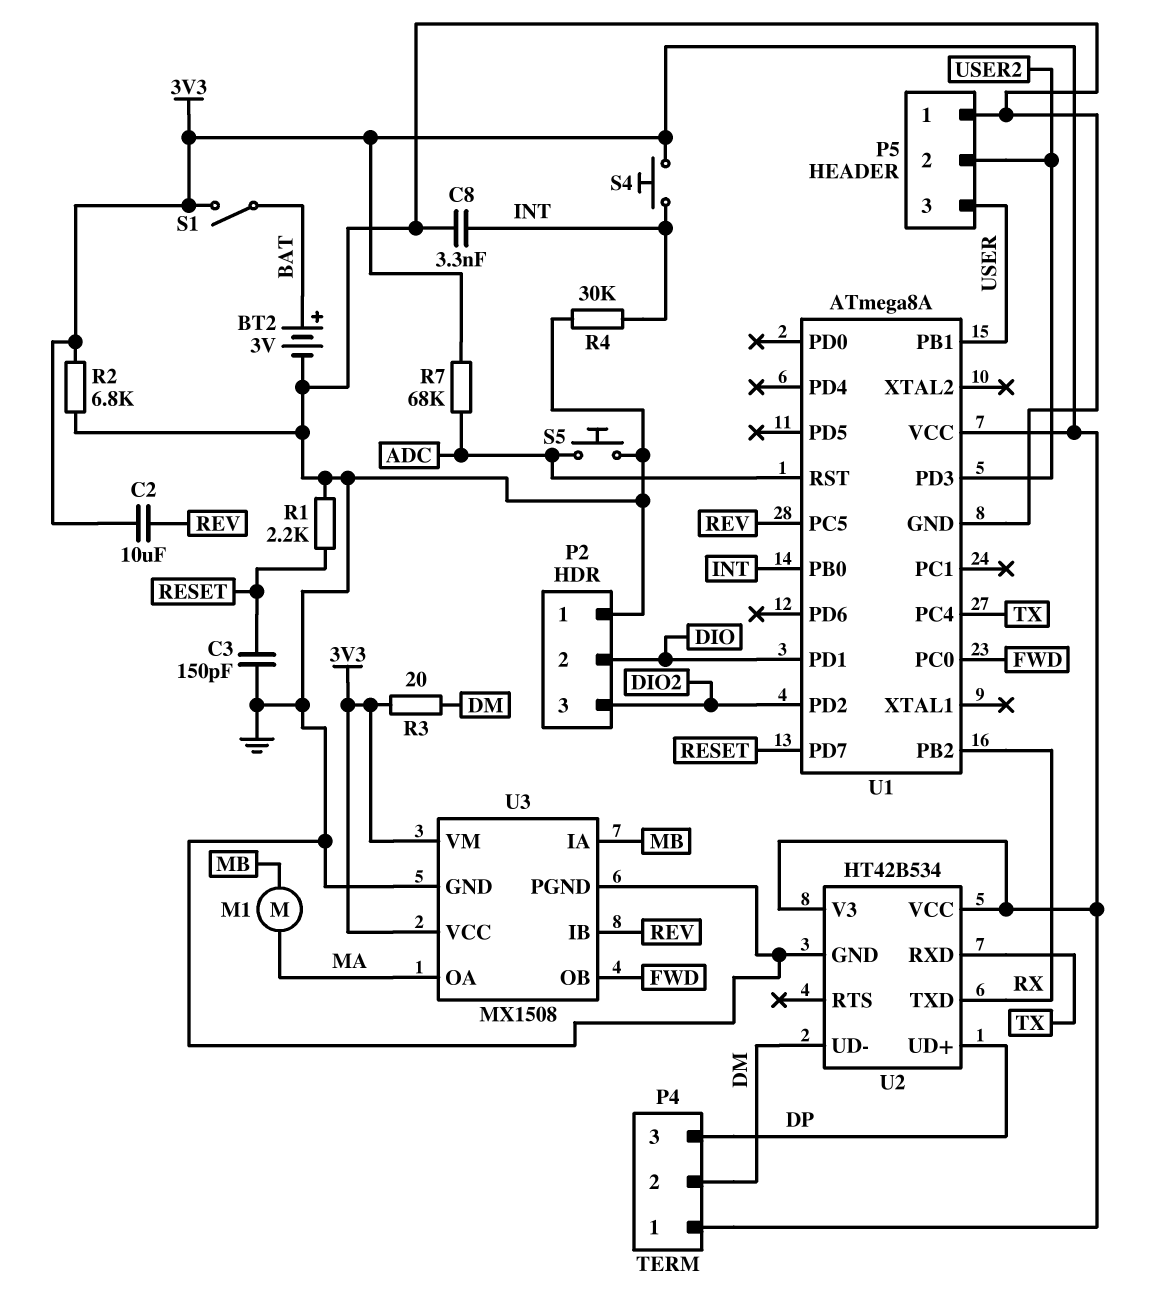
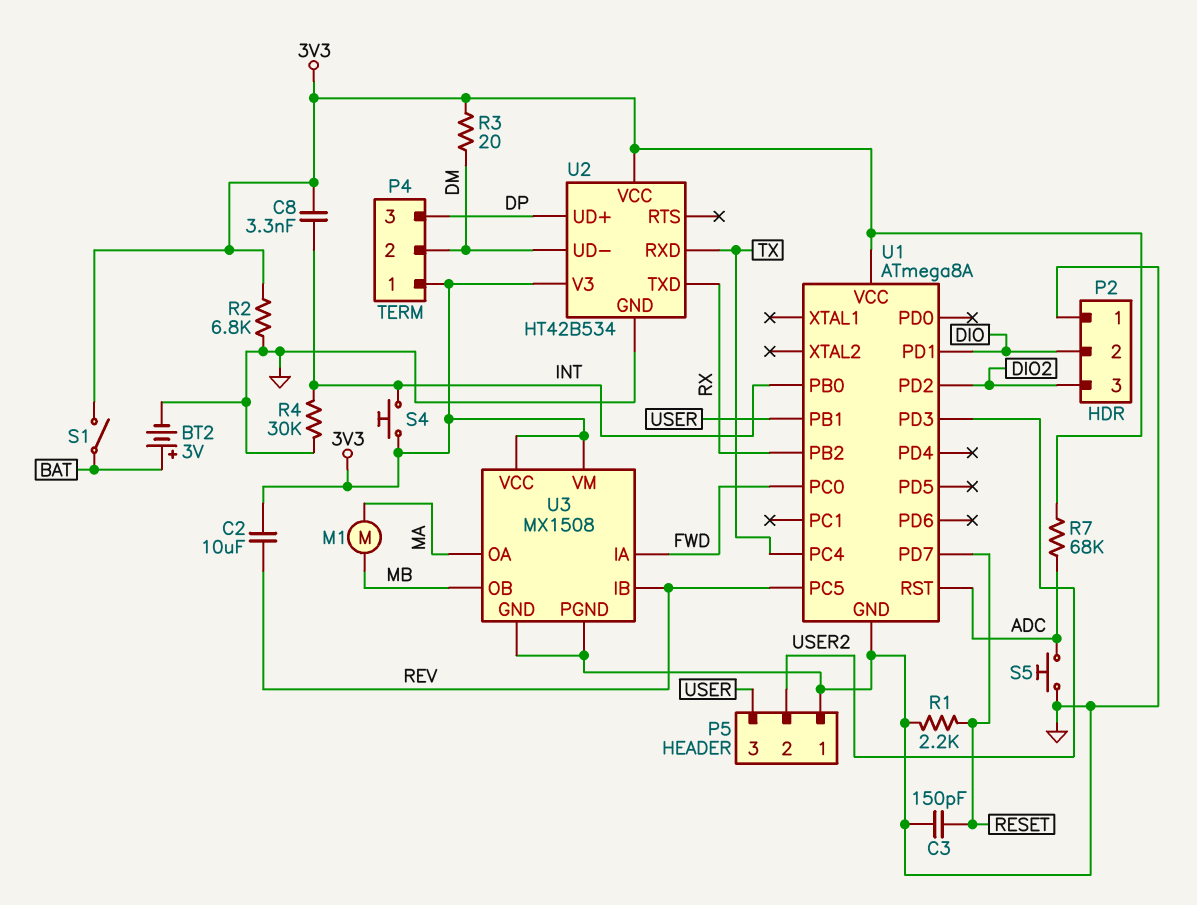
C8: 3.3nF (GND, INT) -> 3.3nF (3V3, INT)
U3 pin IA: MB -> FWD
U3 pin OB: FWD -> MB

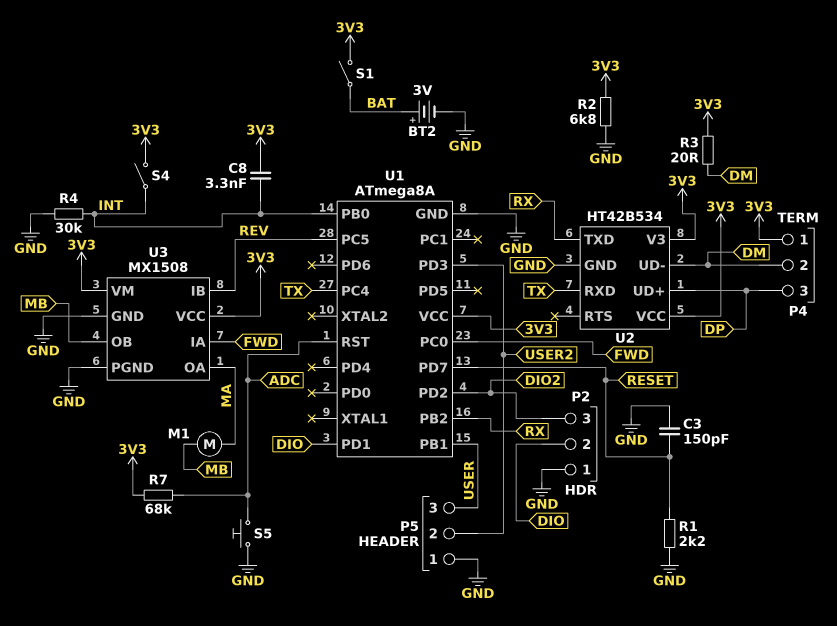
C2: 10uF (3V3, REV) -> none
S4: button (3V3, INT) -> switch (3V3, INT)

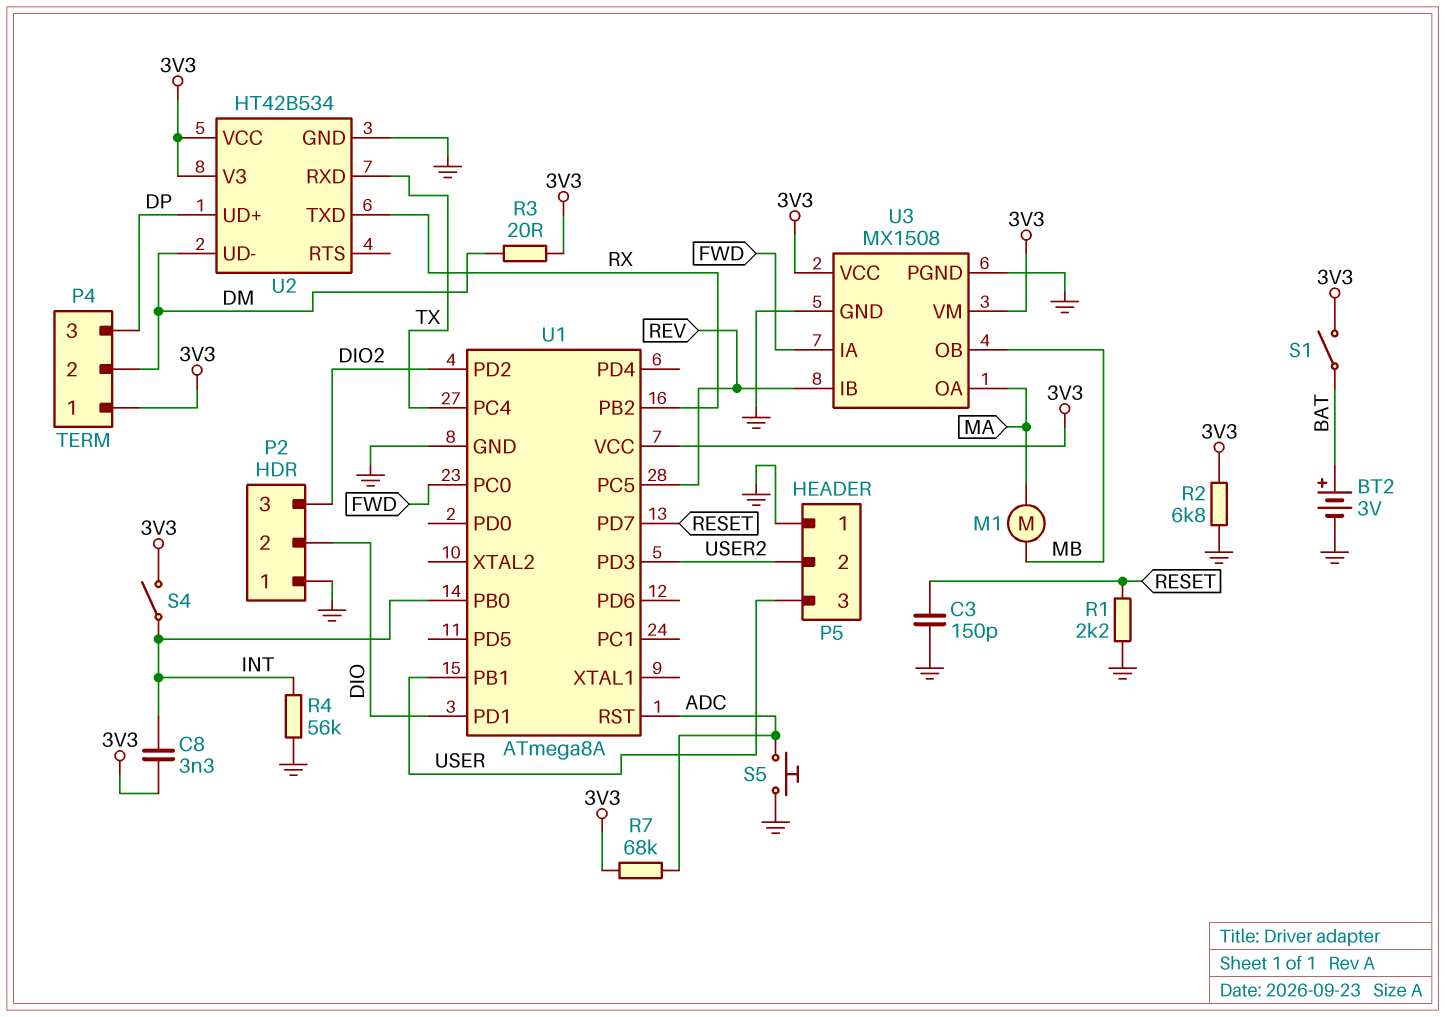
R4: 30k (GND, INT) -> 56k (GND, INT)

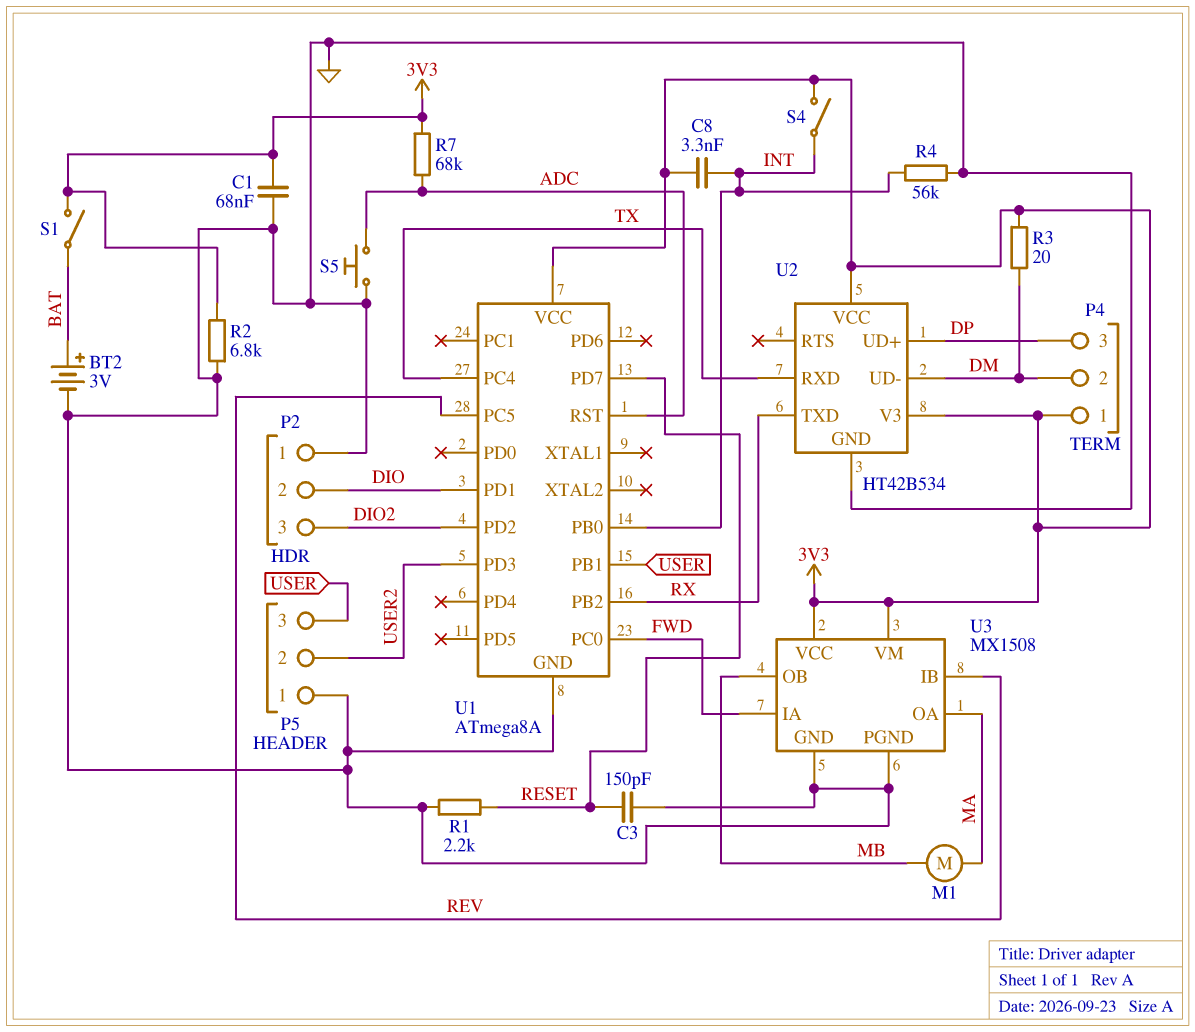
C1: none -> 68nF (3V3, GND)

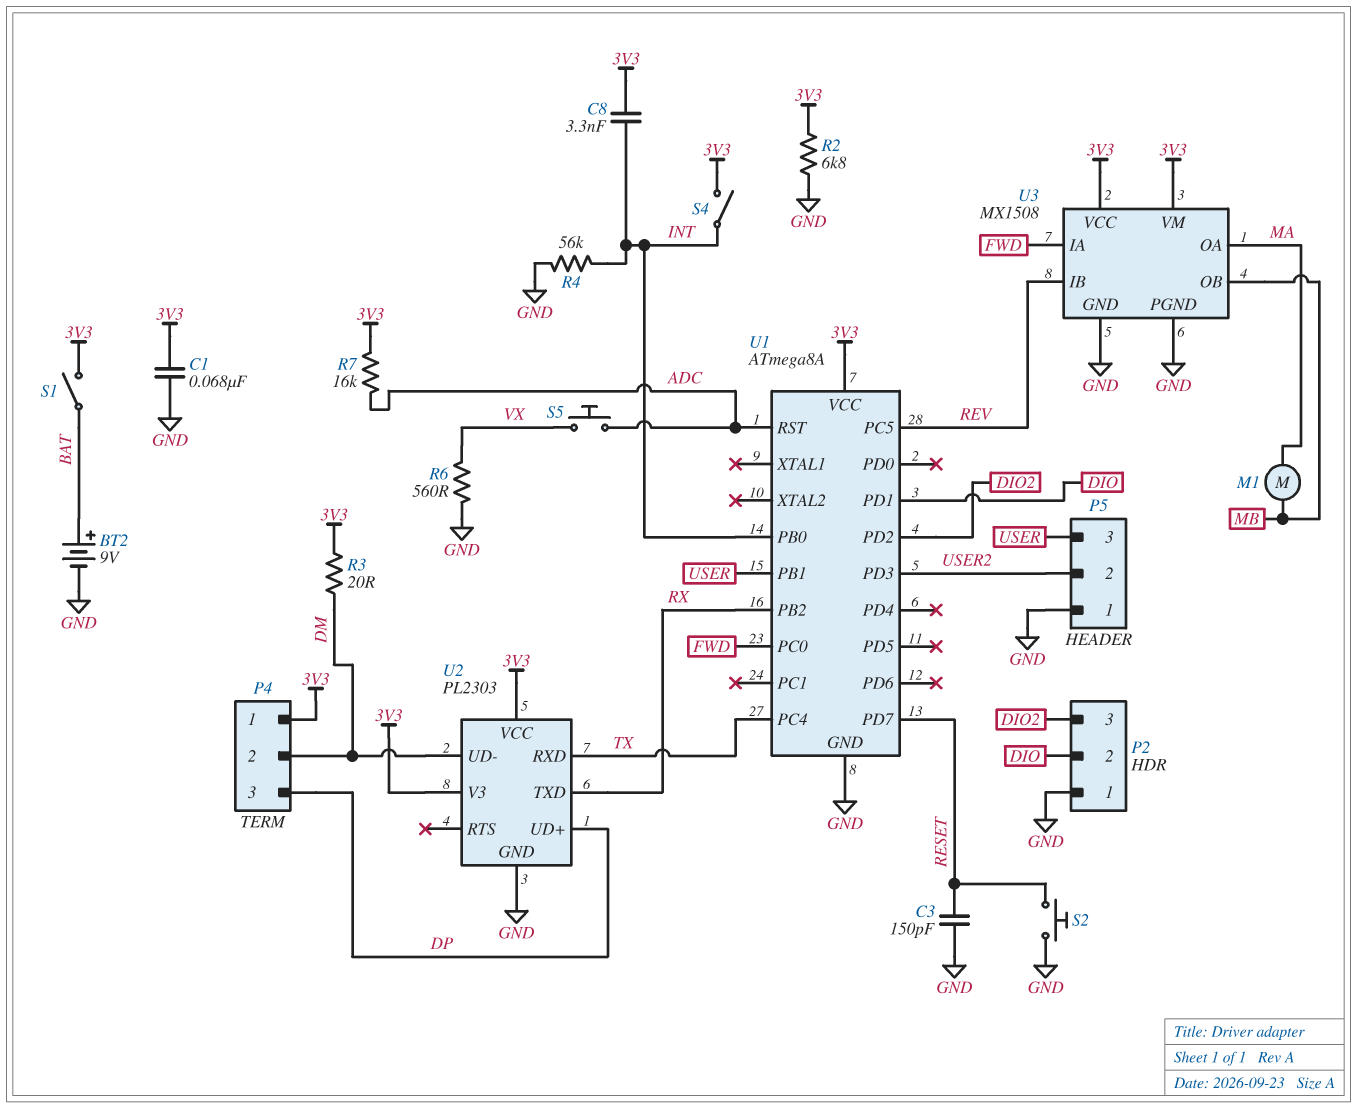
BT2: 3V (plus BAT, minus GND) -> 9V (plus BAT, minus GND)
R1: 2.2k (GND, RESET) -> none
R6: none -> 560 (GND, VX)
R7: 68k (3V3, ADC) -> 16k (3V3, ADC)
S2: none -> button (GND, RESET)
S5: button (ADC, GND) -> button (ADC, VX)
U2: HT42B534 -> PL2303

